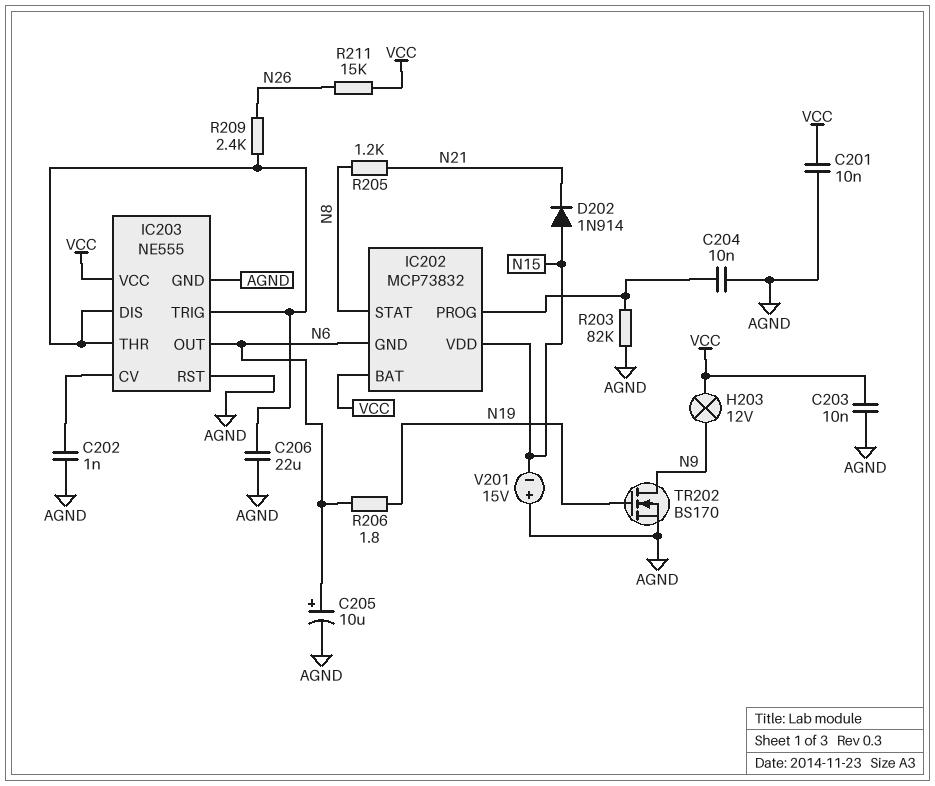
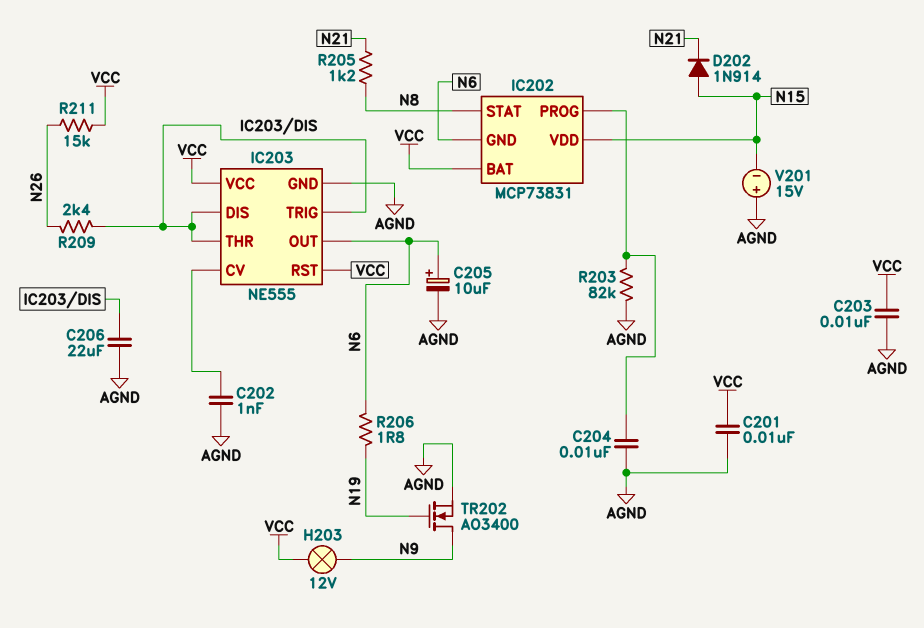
IC202: MCP73832 -> MCP73831
IC203 pin RST: AGND -> VCC
TR202: NMOS BS170 (G N19, D N9, S AGND) -> NMOS AO3400 (G N19, D N9, S AGND)

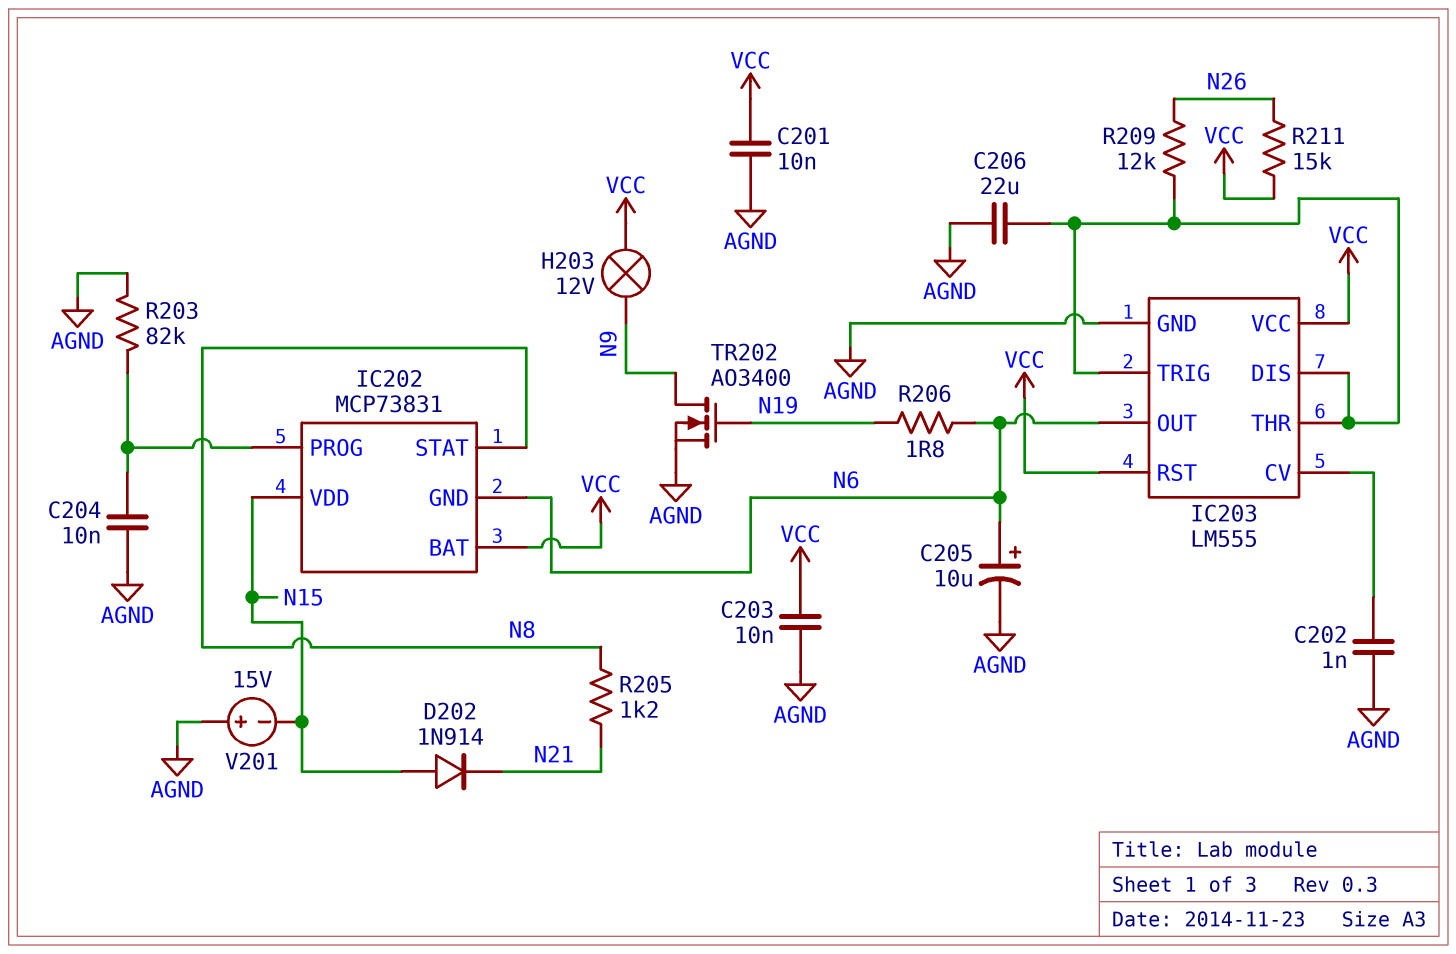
IC203: NE555 -> LM555
R209: 2.4k (IC203/DIS, N26) -> 12k (IC203/DIS, N26)

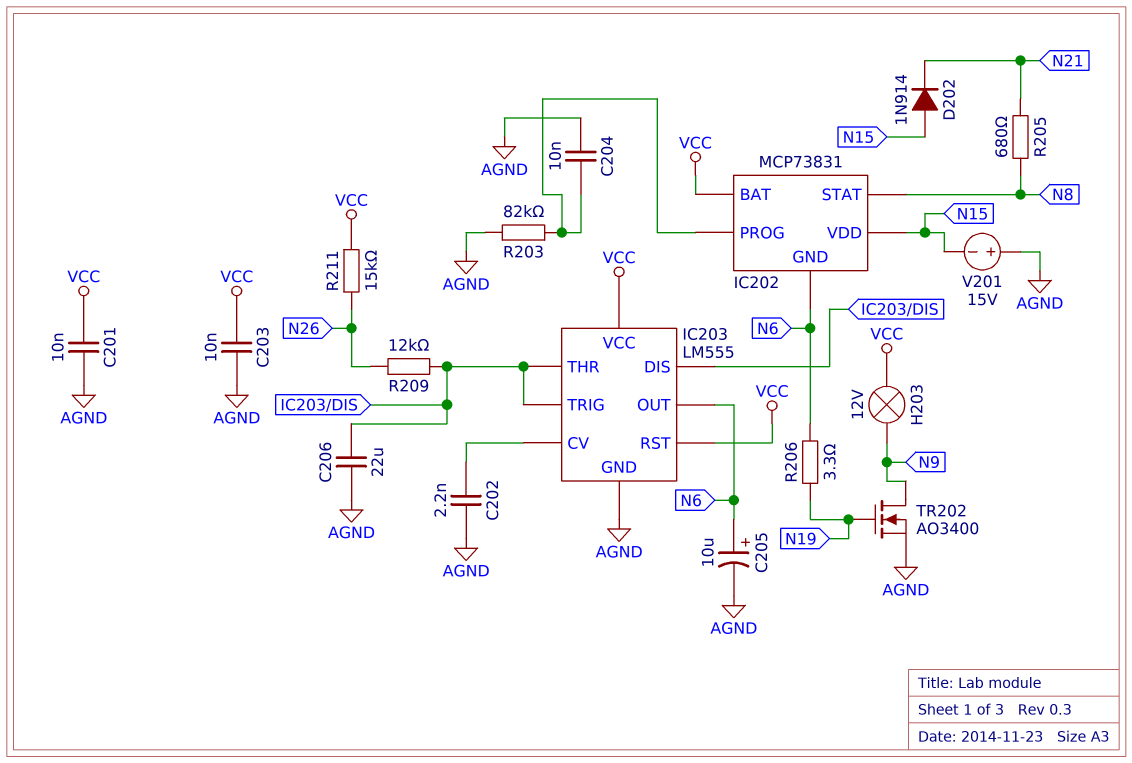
C202: 1nF (AGND, IC203/CV) -> 2.2nF (AGND, IC203/CV)
R205: 1.2k (N8, N21) -> 680 (N8, N21)
R206: 1.8 (N6, N19) -> 3.3 (N6, N19)

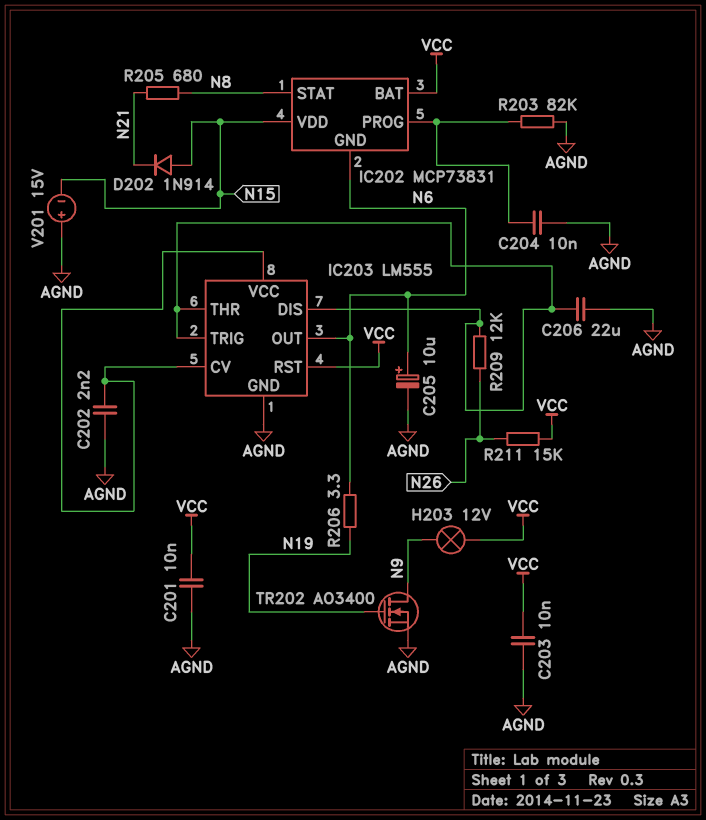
IC203 pin VCC: VCC -> IC203/CV

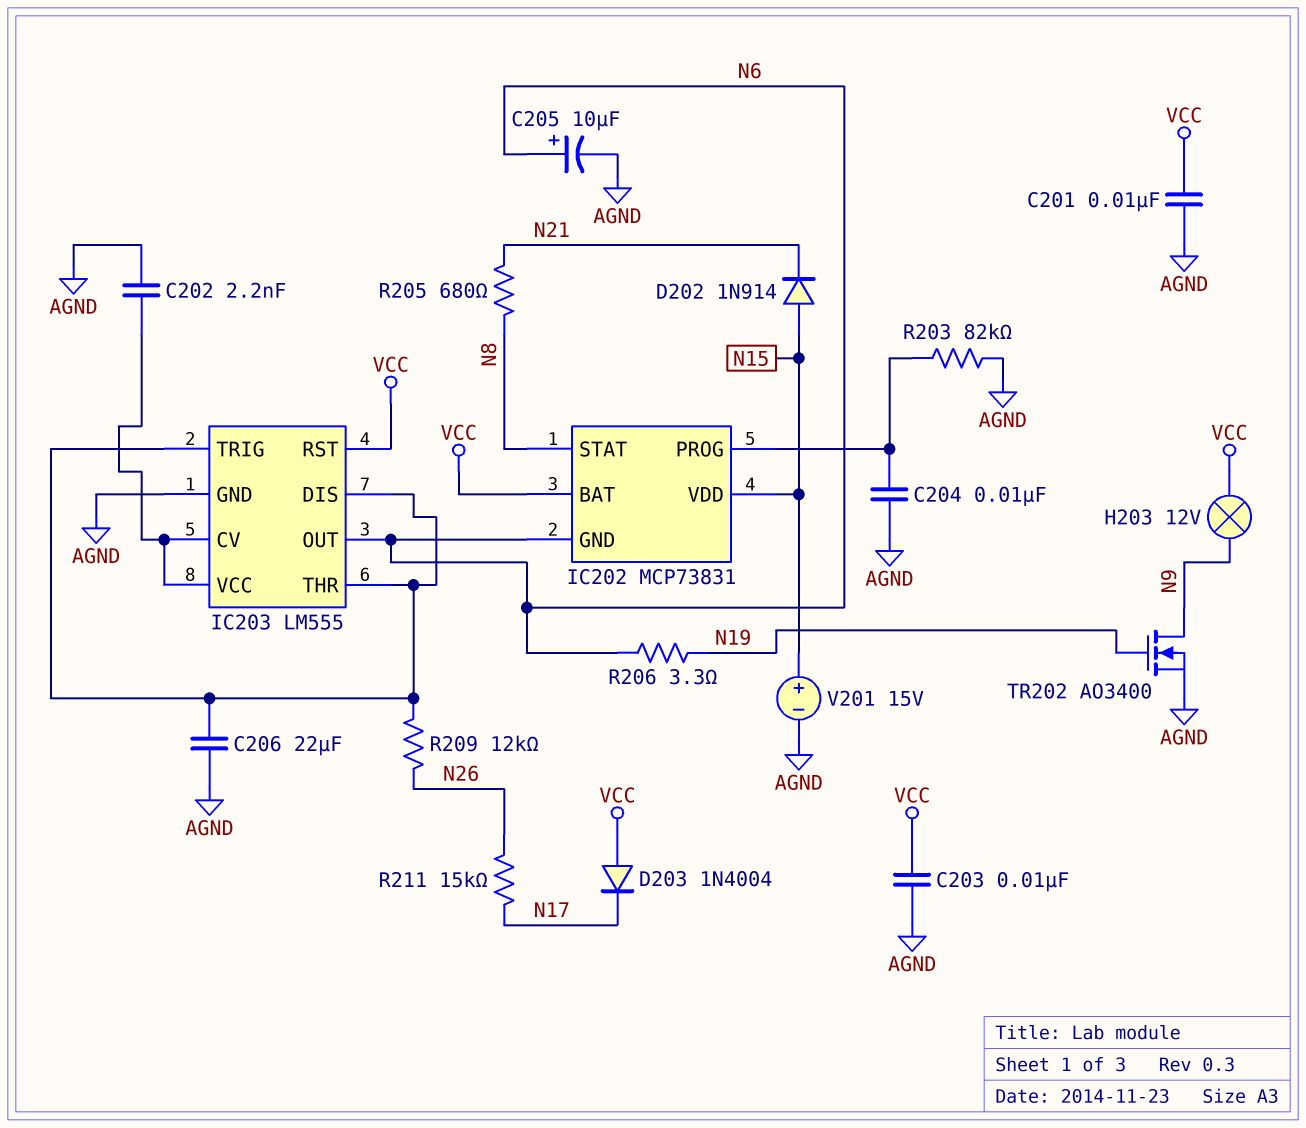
D203: none -> diode 1N4004 (A VCC, K N17)
R211: 15k (N26, VCC) -> 15k (N17, N26)
V201: 15V (plus AGND, minus N15) -> 15V (plus N15, minus AGND)

